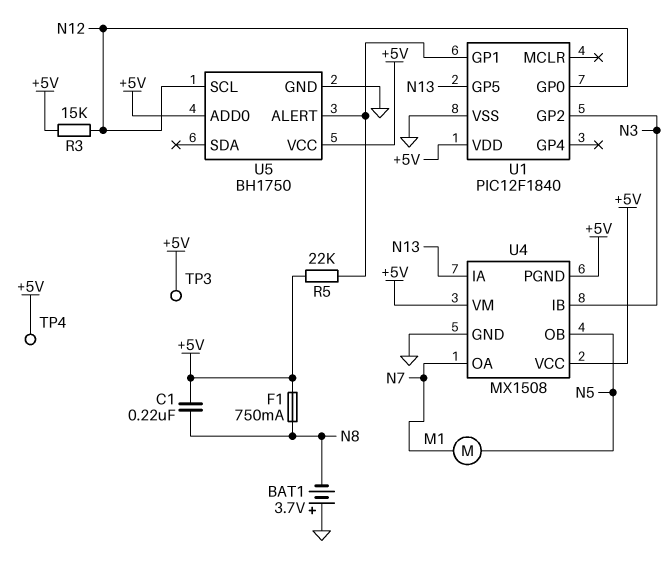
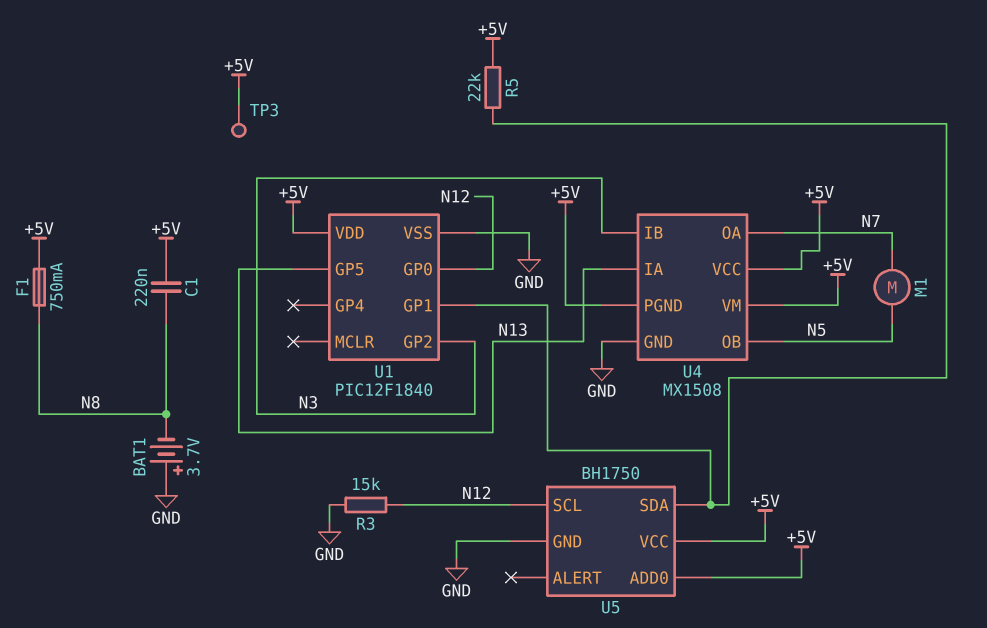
R3: 15k (+5V, N12) -> 15k (GND, N12)
TP4: test point (+5V) -> none
U5 pin ALERT: U1/GP1 -> none
U5 pin SDA: none -> U1/GP1

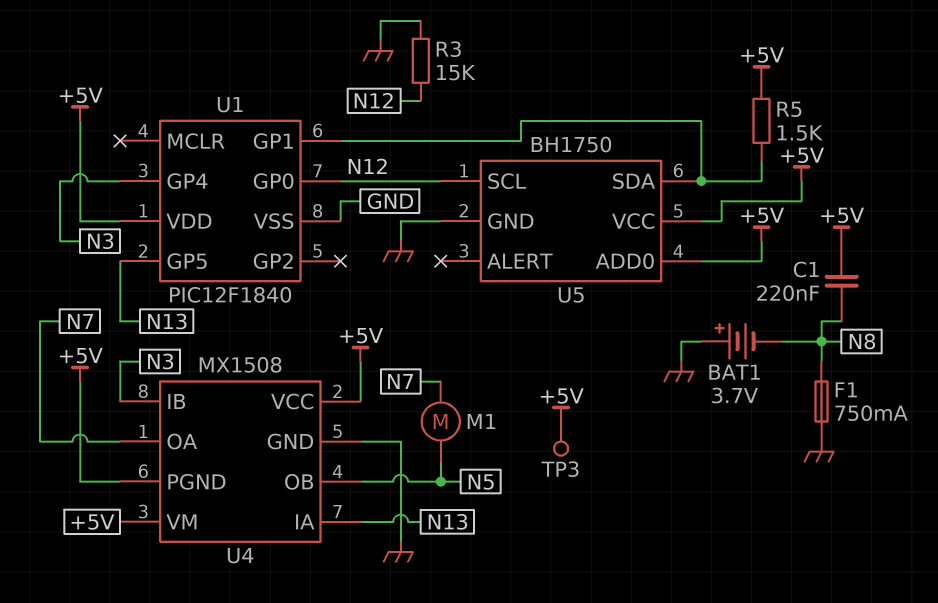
F1: 750mA (+5V, N8) -> 750mA (GND, N8)
R5: 22k (+5V, U1/GP1) -> 1.5k (+5V, U1/GP1)
U1 pin GP2: N3 -> none
U1 pin GP4: none -> N3

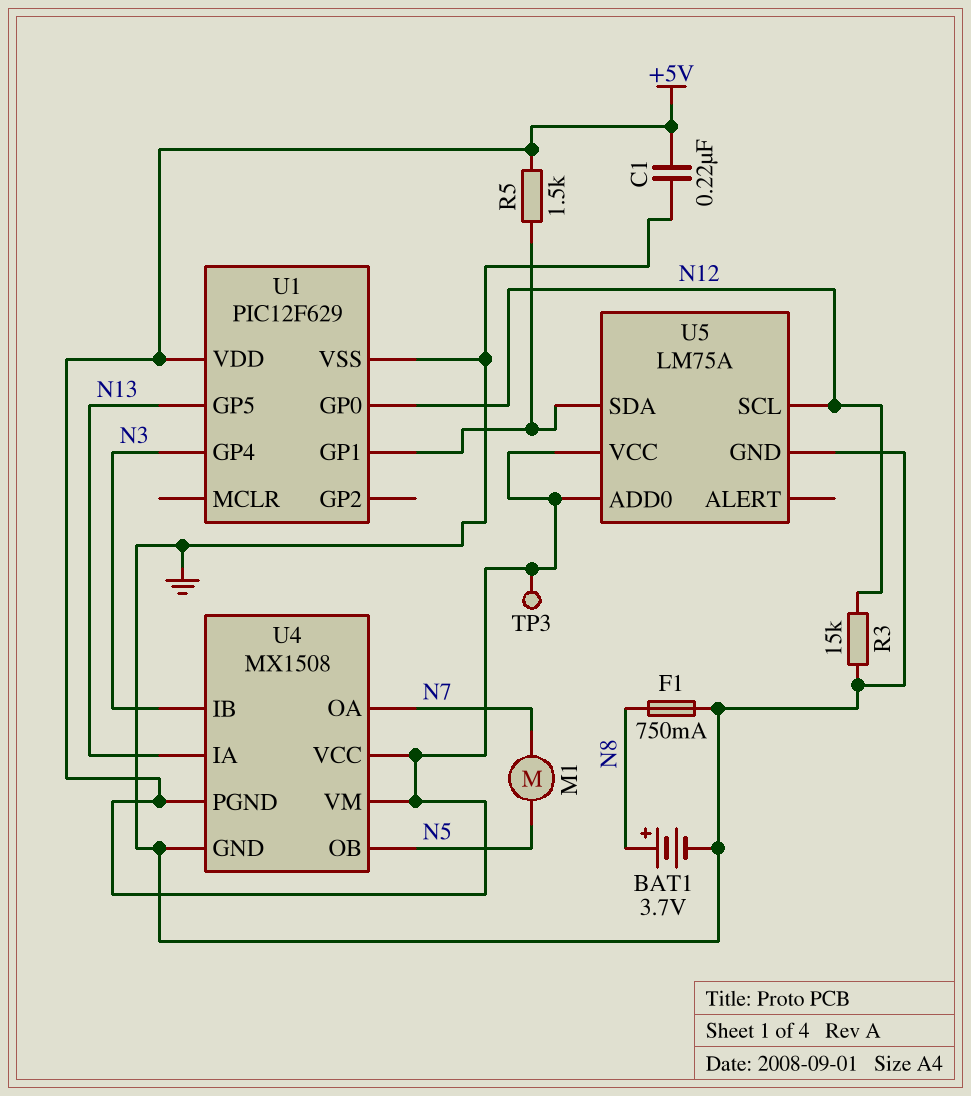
BAT1: 3.7V (plus GND, minus N8) -> 3.7V (plus N8, minus GND)
C1: 220nF (+5V, N8) -> 220nF (+5V, GND)
U1: PIC12F1840 -> PIC12F629
U5: BH1750 -> LM75A

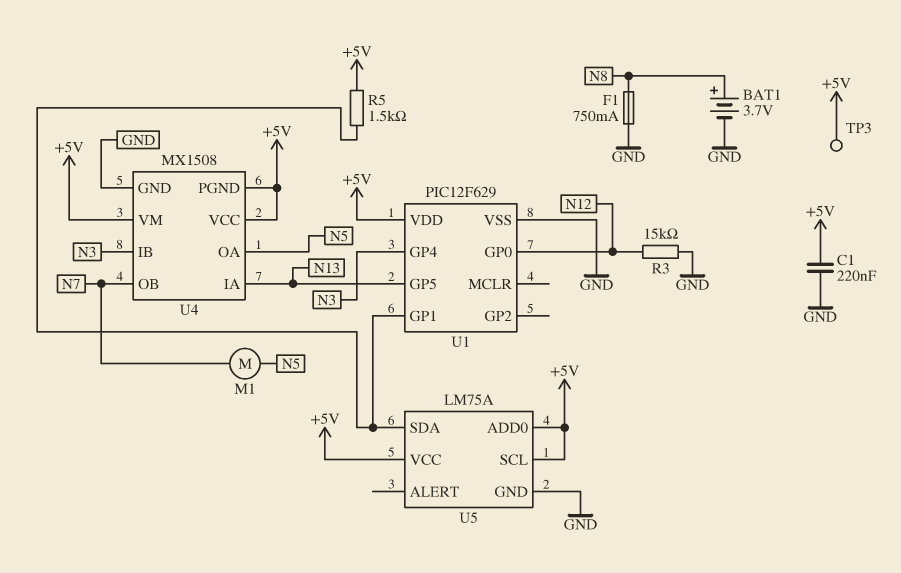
U4 pin OA: N7 -> N5
U4 pin OB: N5 -> N7
U5 pin SCL: N12 -> +5V

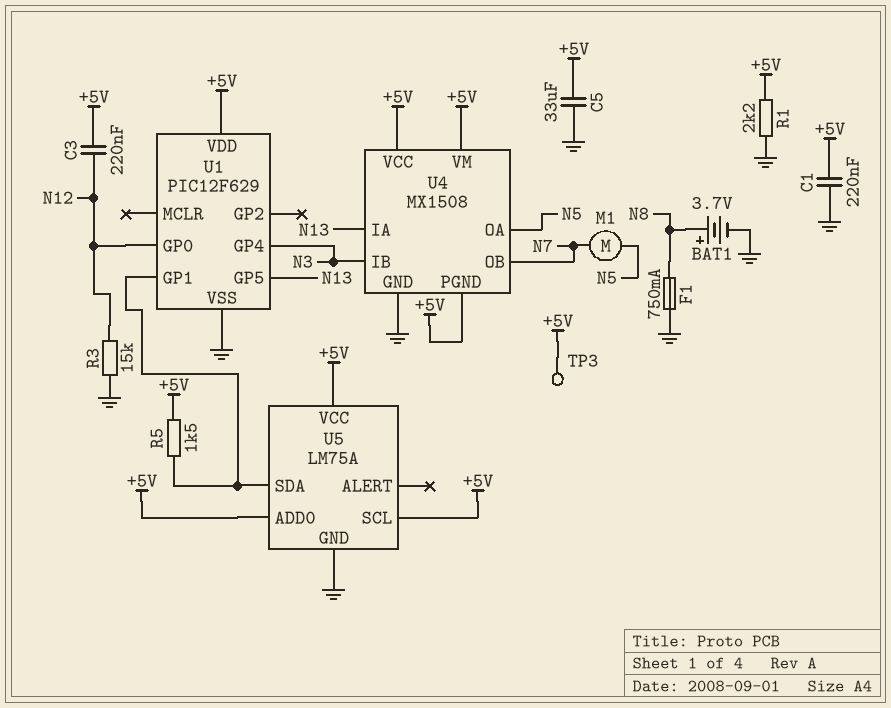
C3: none -> 220nF (+5V, N12)
C5: none -> 33uF (+5V, GND)
R1: none -> 2.2k (+5V, GND)

